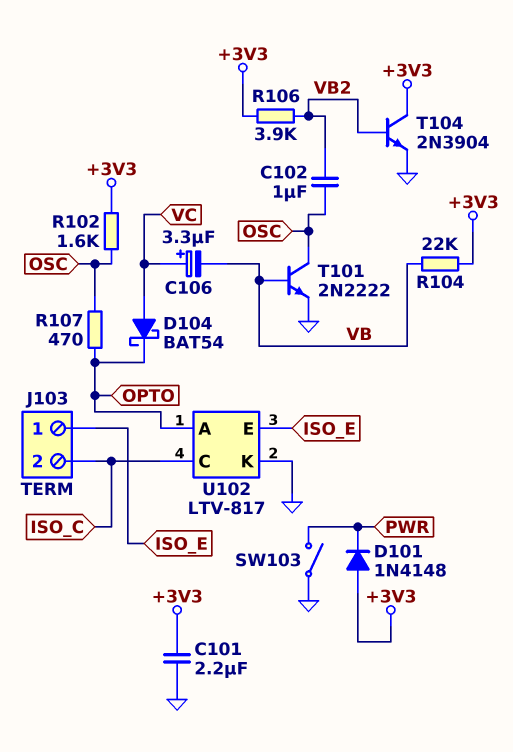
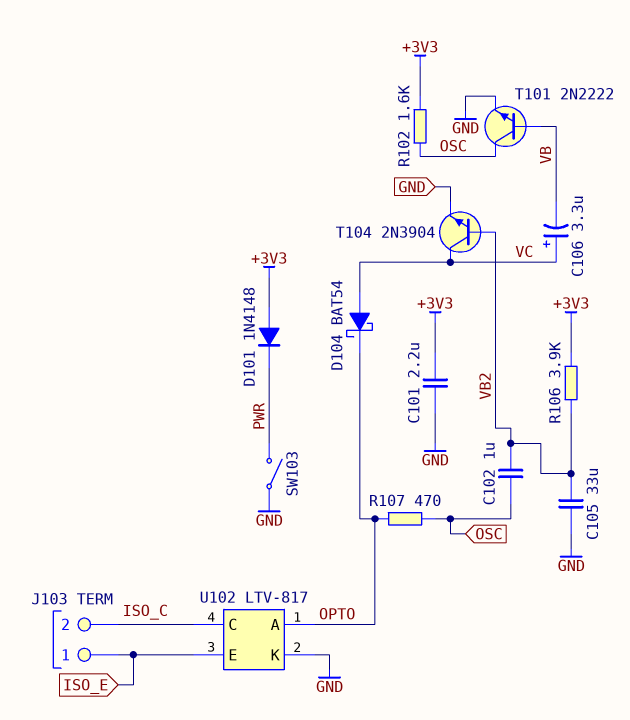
C105: none -> 33uF (GND, VB2)
R104: 22k (+3V3, VB) -> none
T104: NPN 2N3904 (B VB2, C +3V3, E GND) -> NPN 2N3904 (B VB2, C VC, E GND)

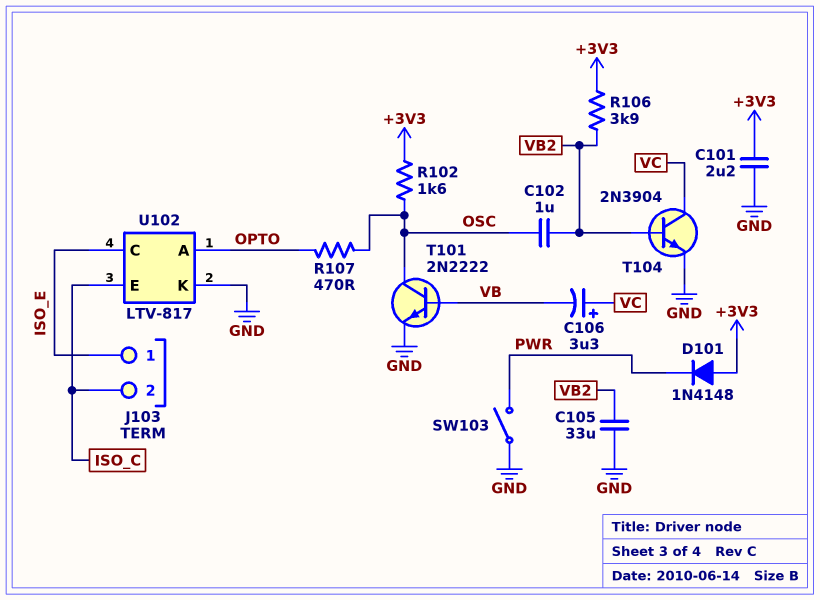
D104: schottky BAT54 (A VC, K OPTO) -> none
U102 pin C: ISO_C -> ISO_E
U102 pin E: ISO_E -> ISO_C

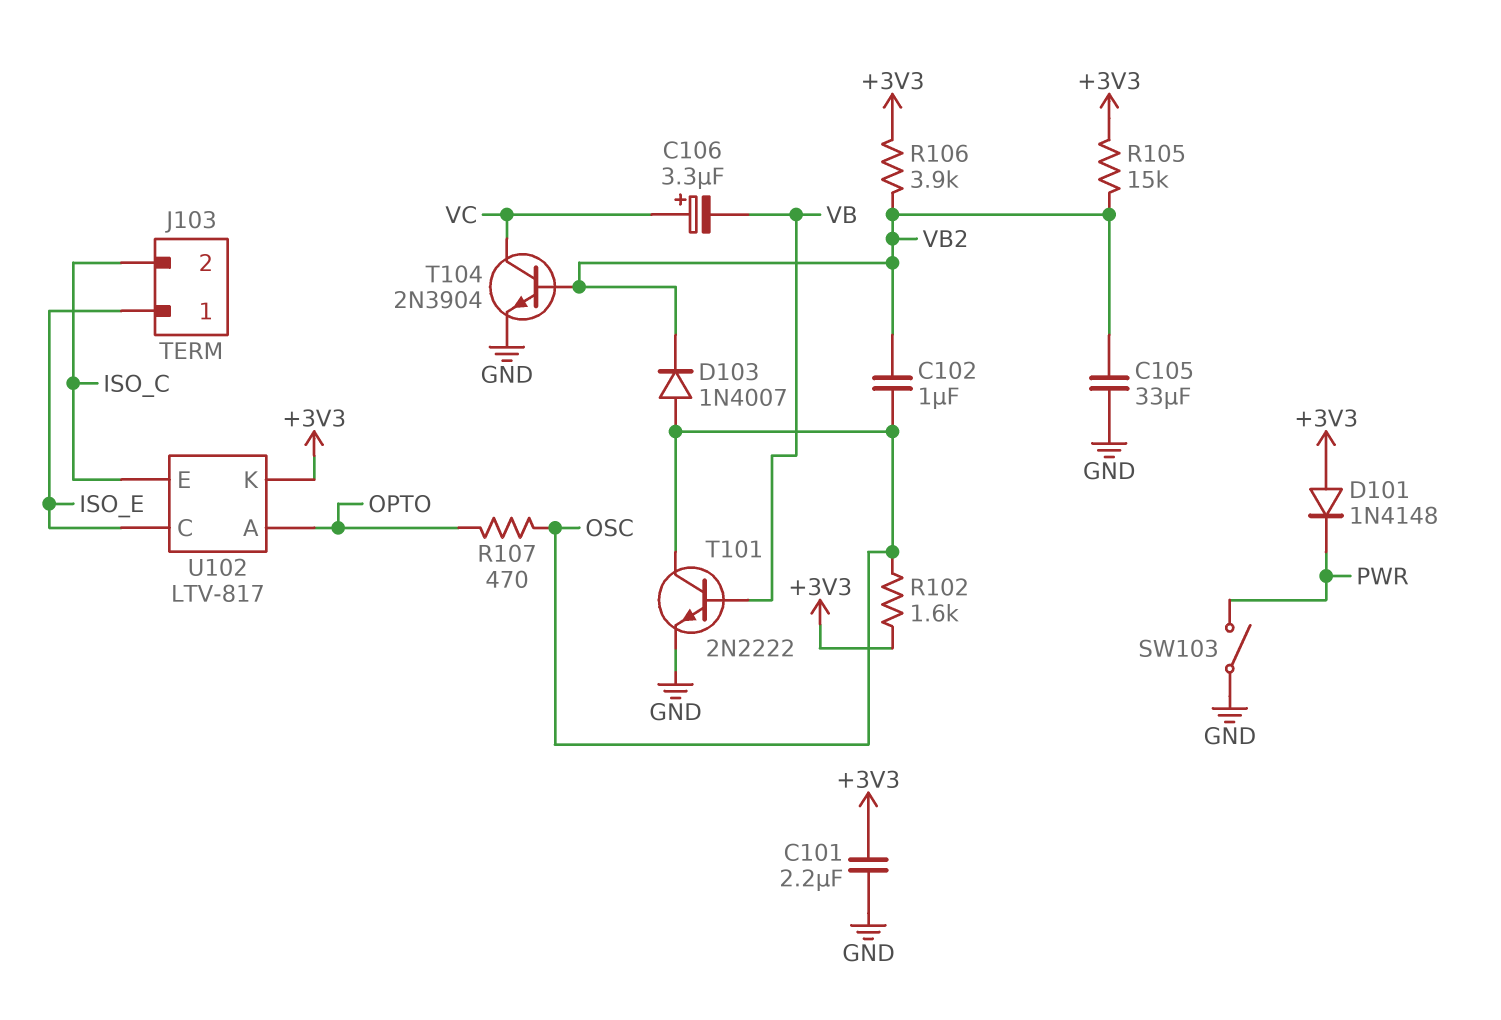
D103: none -> diode 1N4007 (A OSC, K VB2)
R105: none -> 15k (+3V3, VB2)
U102 pin K: GND -> +3V3

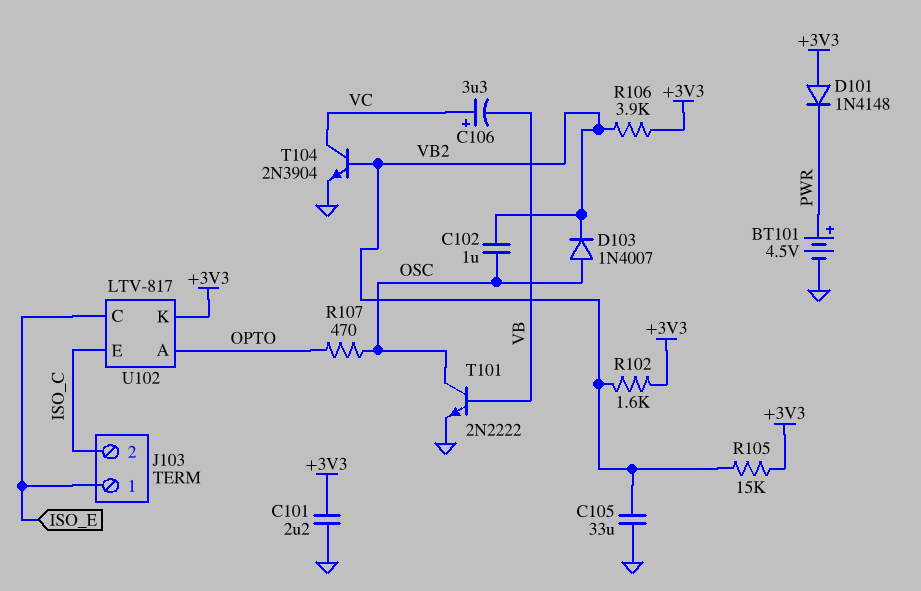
BT101: none -> 4.5V (plus PWR, minus GND)
R102: 1.6k (+3V3, OSC) -> 1.6k (+3V3, VB2)
SW103: switch (GND, PWR) -> none

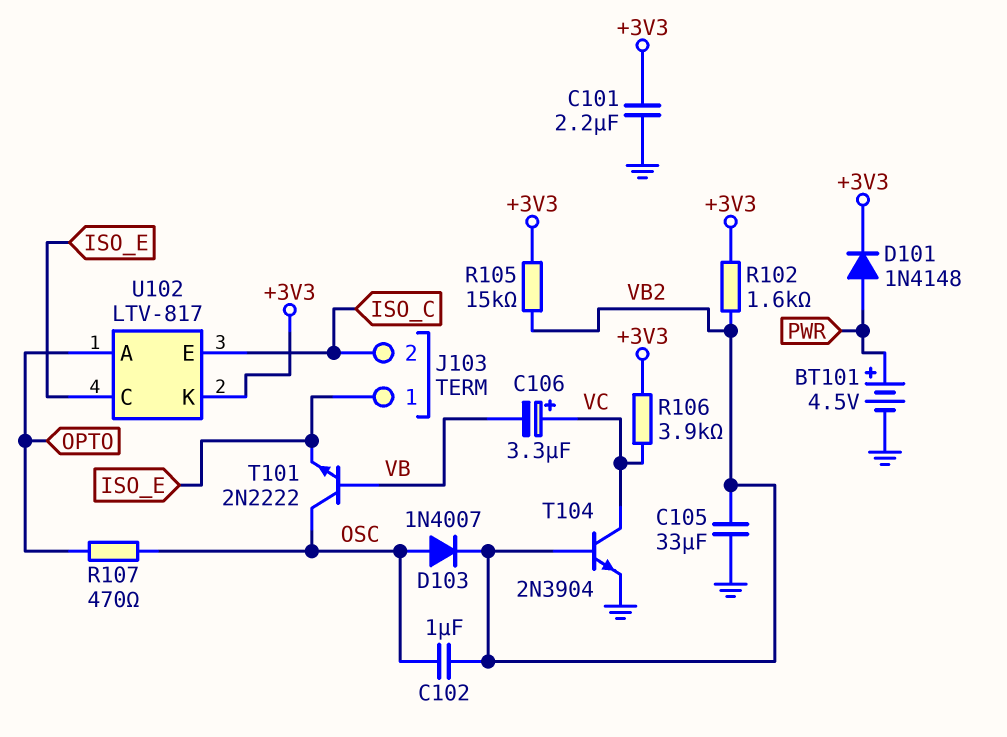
D101: diode 1N4148 (A +3V3, K PWR) -> diode 1N4148 (A PWR, K +3V3)
R106: 3.9k (+3V3, VB2) -> 3.9k (+3V3, VC)
T101: NPN 2N2222 (B VB, C OSC, E GND) -> NPN 2N2222 (B VB, C OSC, E ISO_E)

